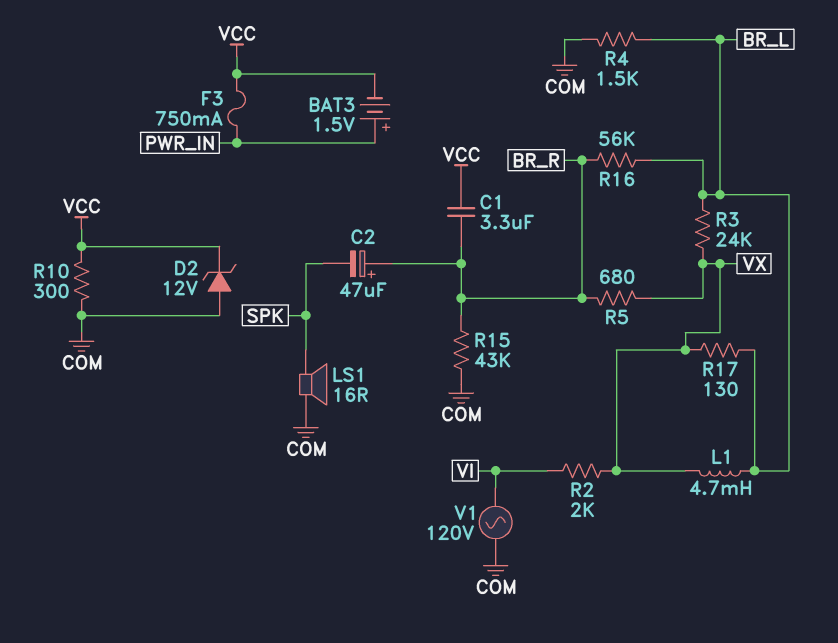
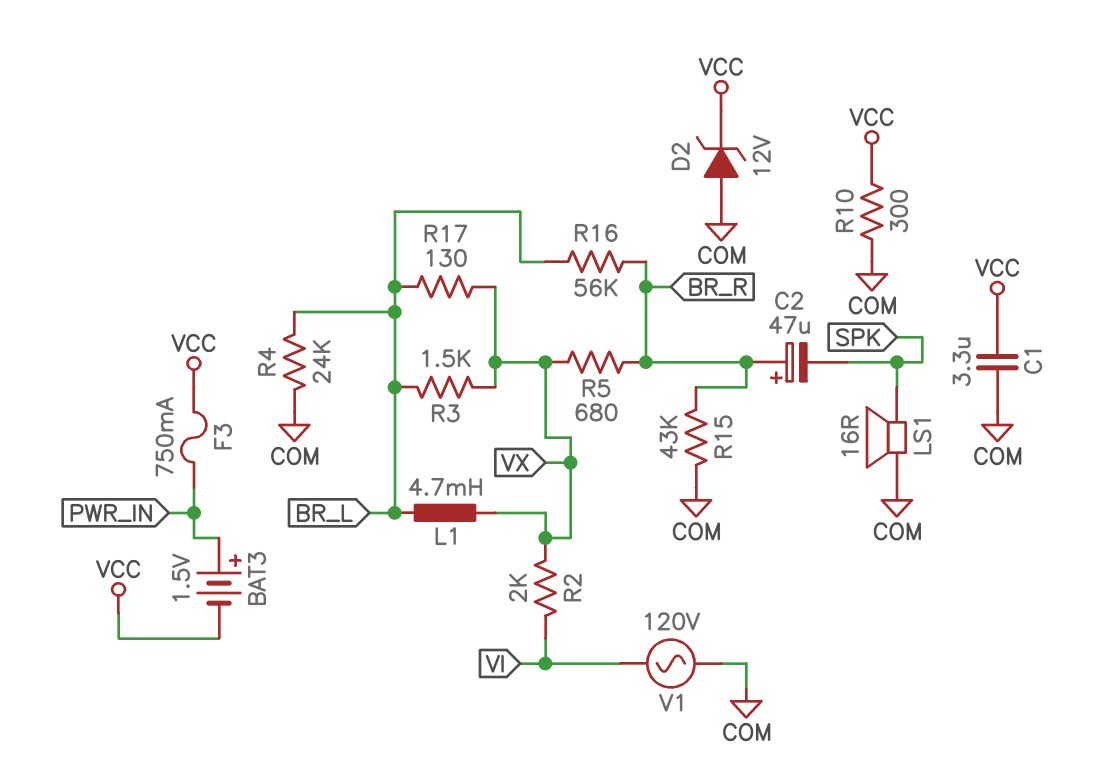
C1: 3.3uF (BR_R, VCC) -> 3.3uF (COM, VCC)
R3: 24k (BR_L, VX) -> 1.5k (BR_L, VX)
R4: 1.5k (BR_L, COM) -> 24k (BR_L, COM)

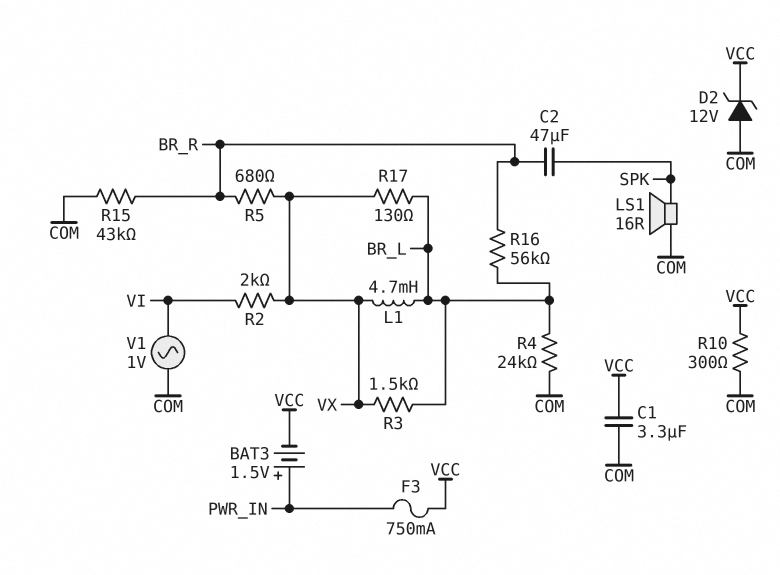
C2: 47uF (plus BR_R, minus SPK) -> 47uF (BR_R, SPK)
V1: AC 120V (COM, VI) -> AC 1V (COM, VI)

